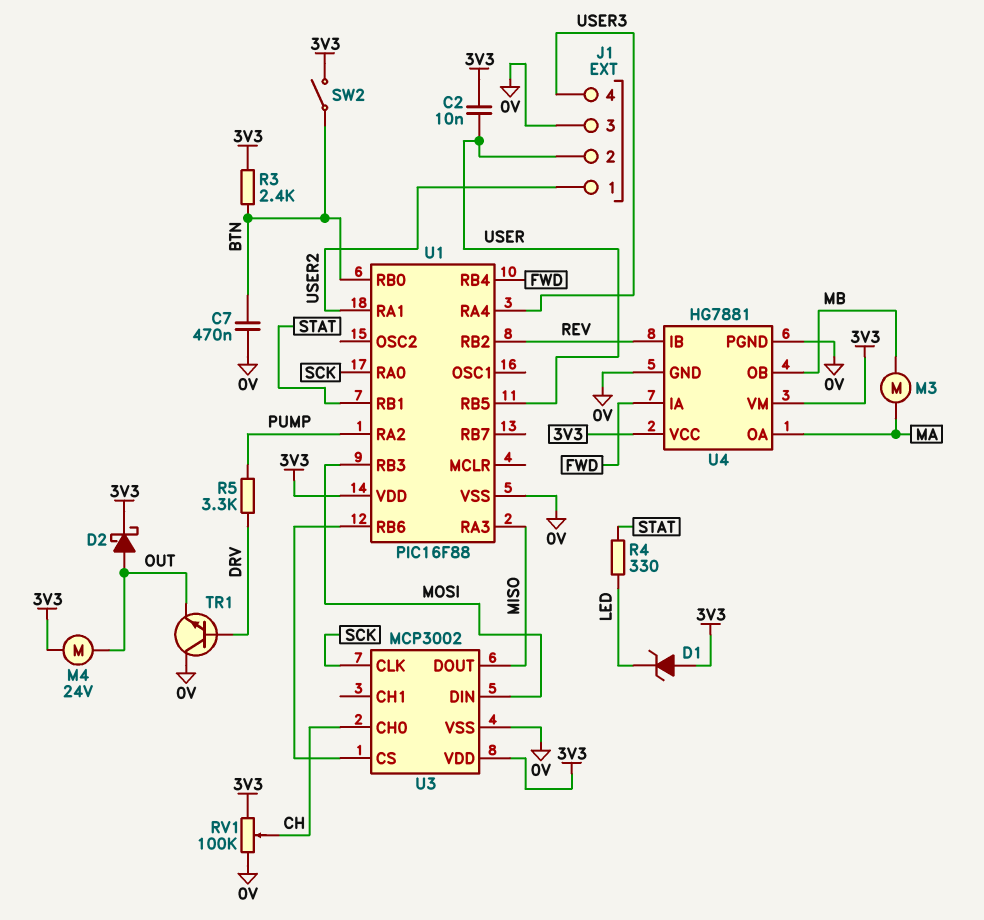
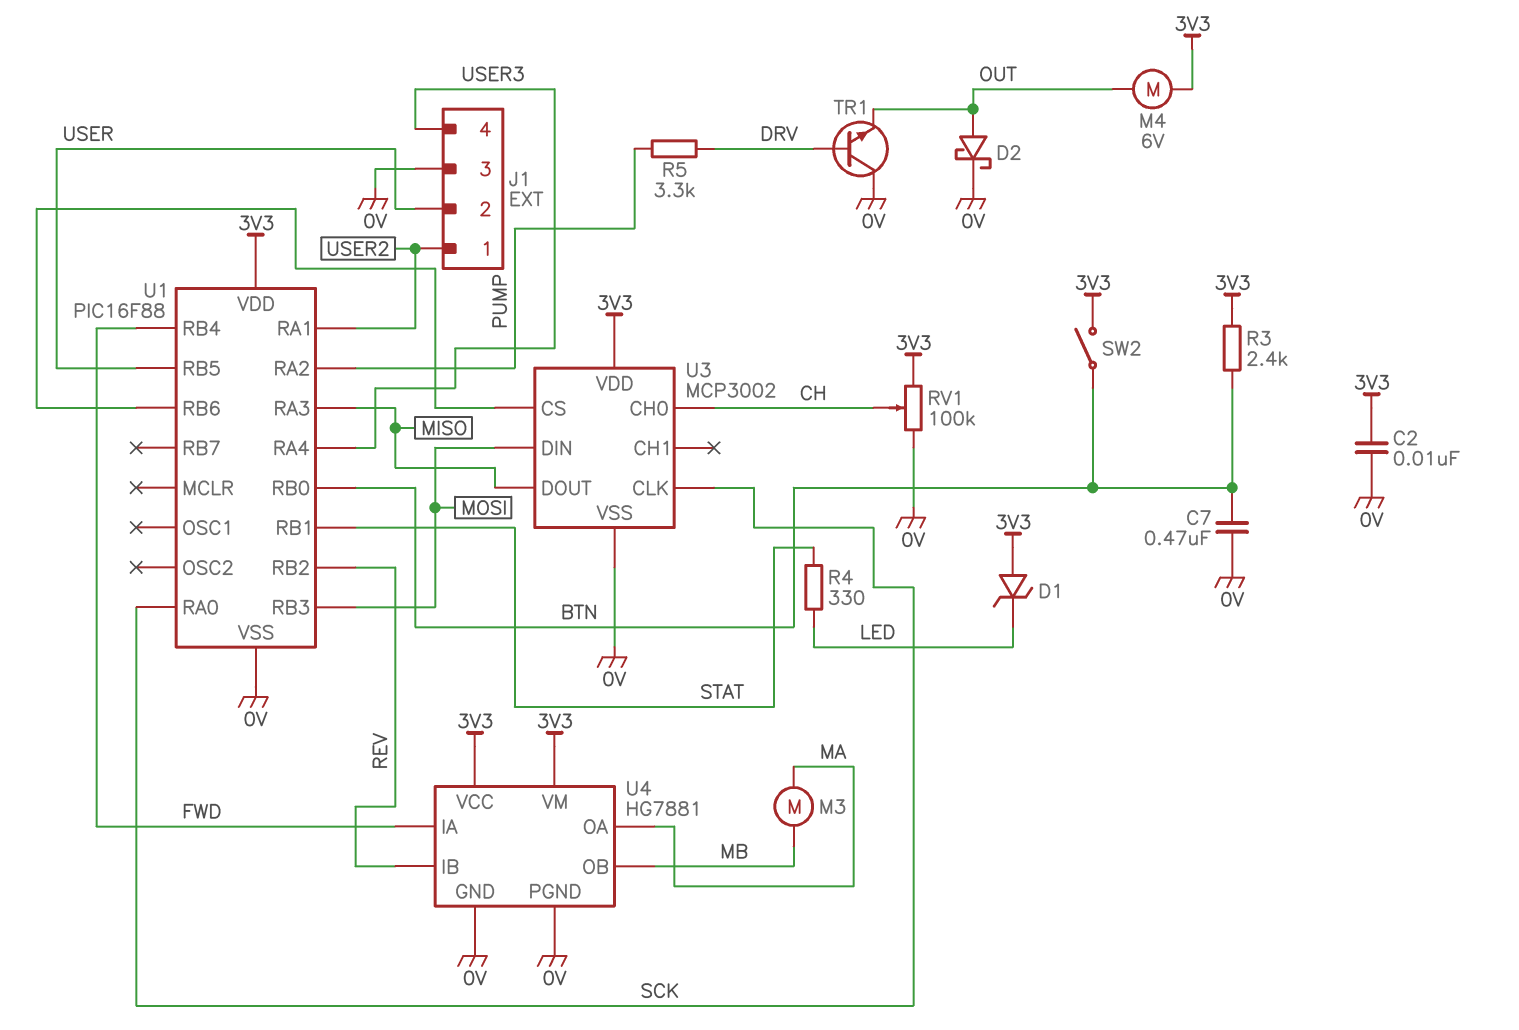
C2: 10nF (3V3, USER) -> 10nF (0V, 3V3)
D2: schottky (A OUT, K 3V3) -> schottky (A OUT, K 0V)
M4: motor 24V (3V3, OUT) -> motor 6V (3V3, OUT)

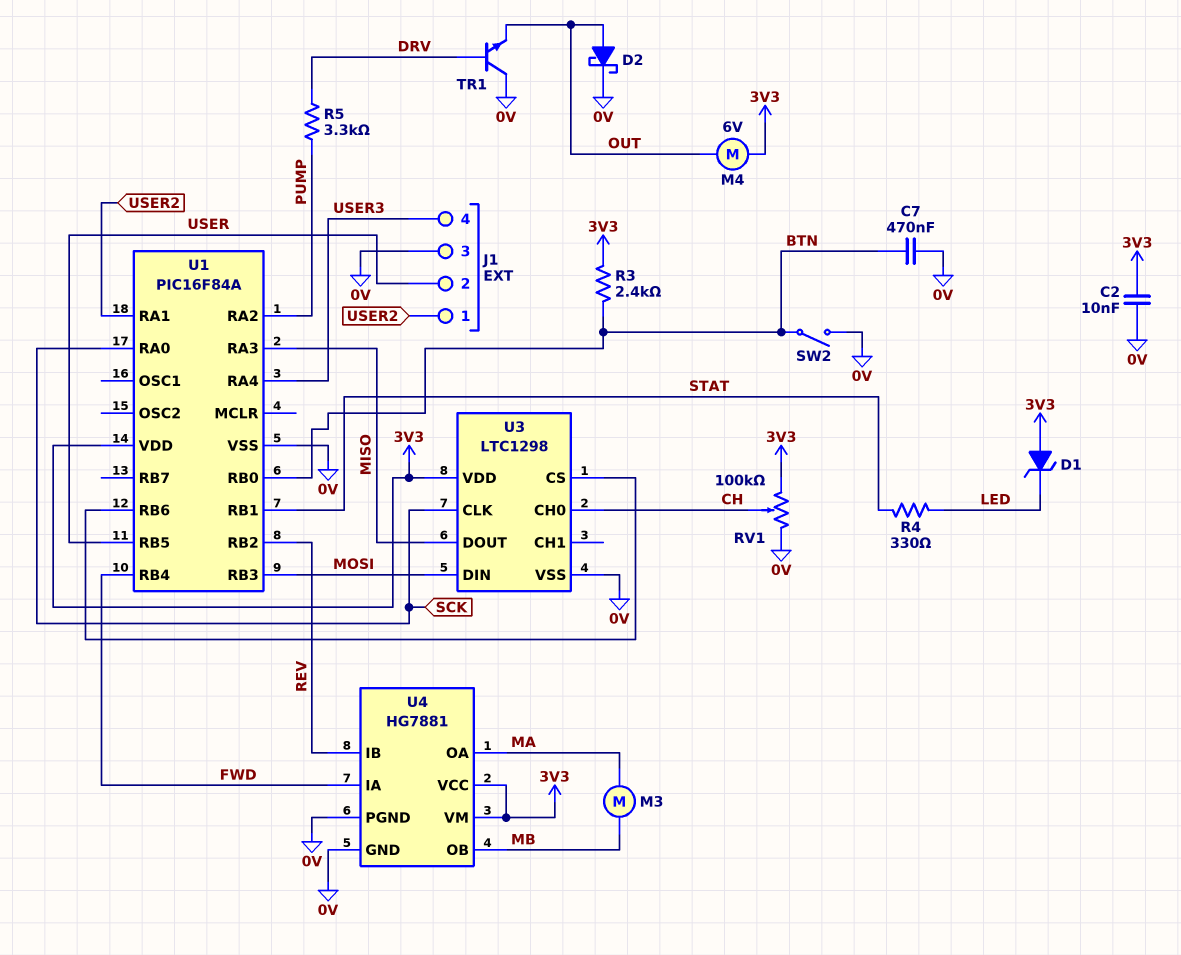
SW2: switch (3V3, BTN) -> switch (0V, BTN)
U1: PIC16F88 -> PIC16F84A
U3: MCP3002 -> LTC1298

